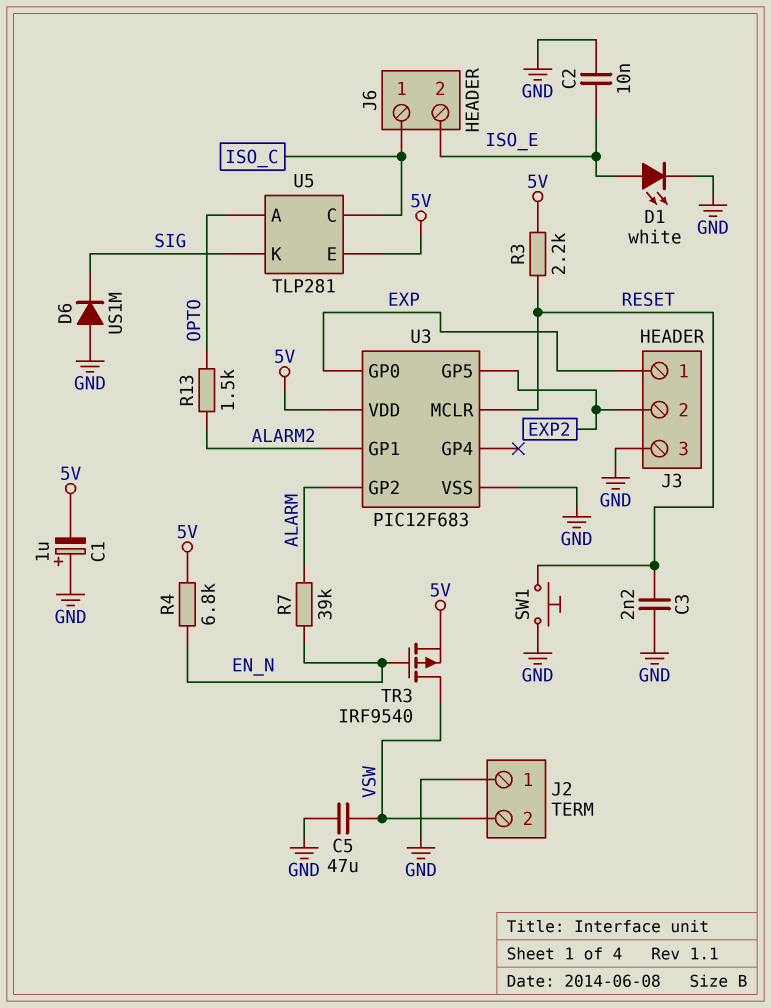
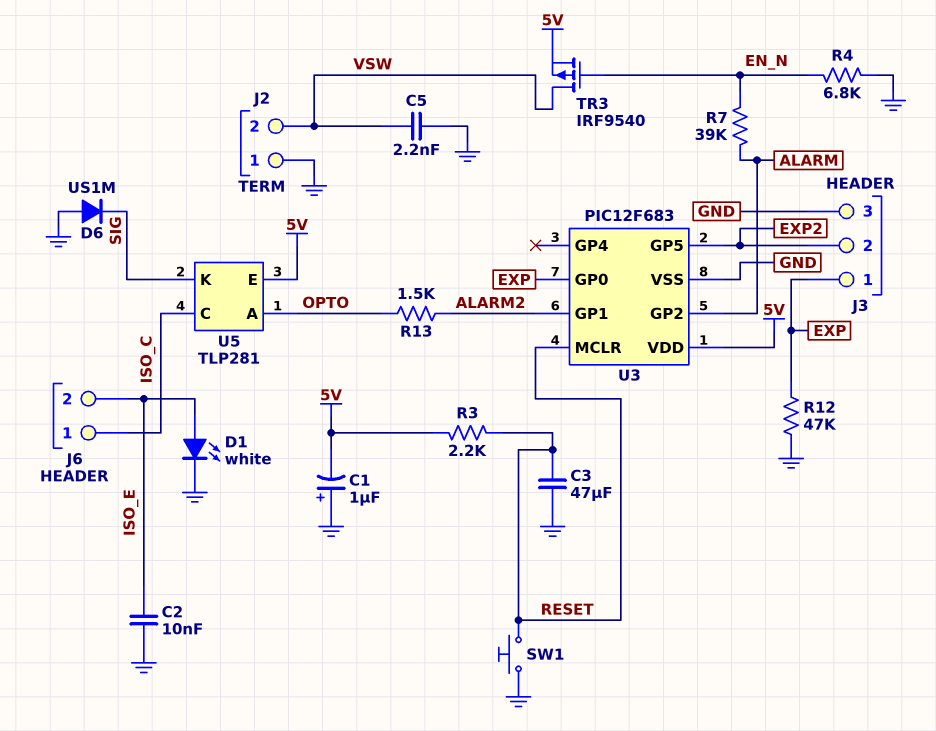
C3: 2.2nF (GND, RESET) -> 47uF (GND, RESET)
C5: 47uF (GND, VSW) -> 2.2nF (GND, VSW)
R4: 6.8k (5V, EN_N) -> 6.8k (EN_N, GND)
R12: none -> 47k (EXP, GND)

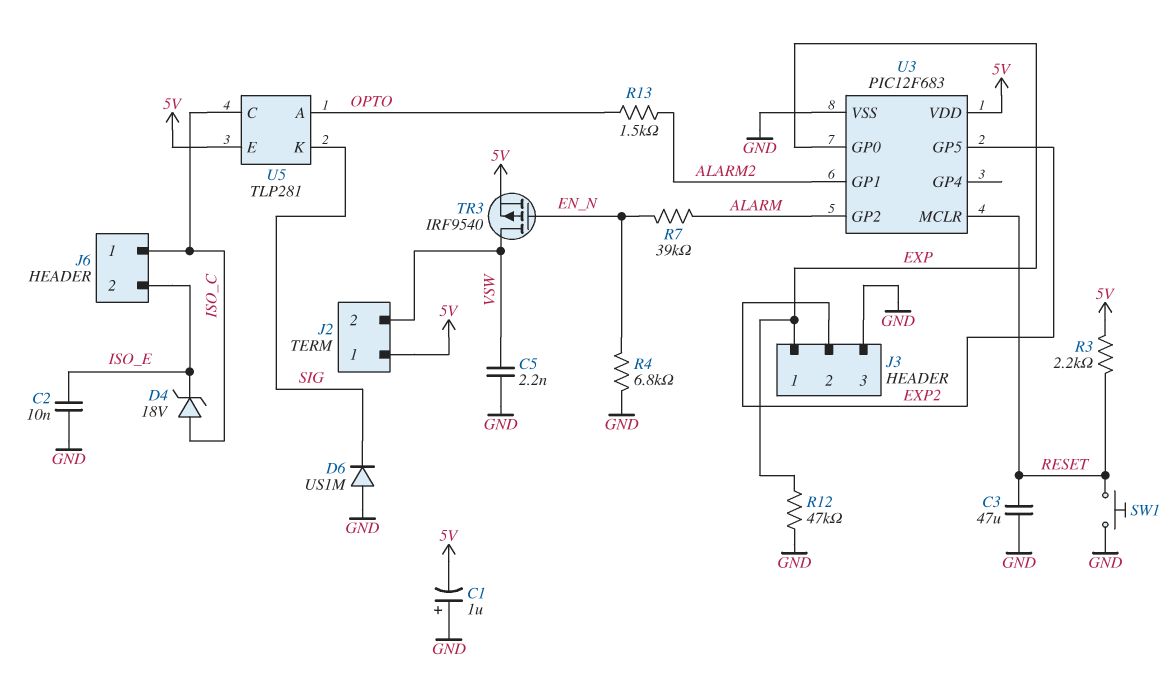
D1: LED white (A ISO_E, K GND) -> none
D4: none -> zener 18V (A ISO_C, K ISO_E)
J2 pin 1: GND -> 5V

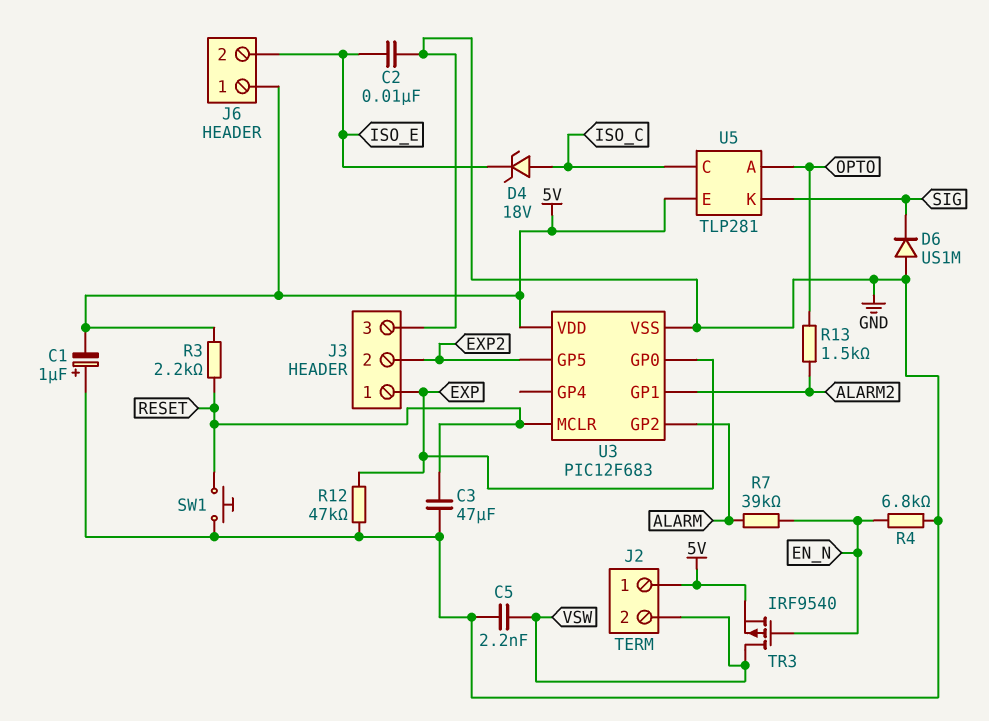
J6 pin 1: ISO_C -> 5V

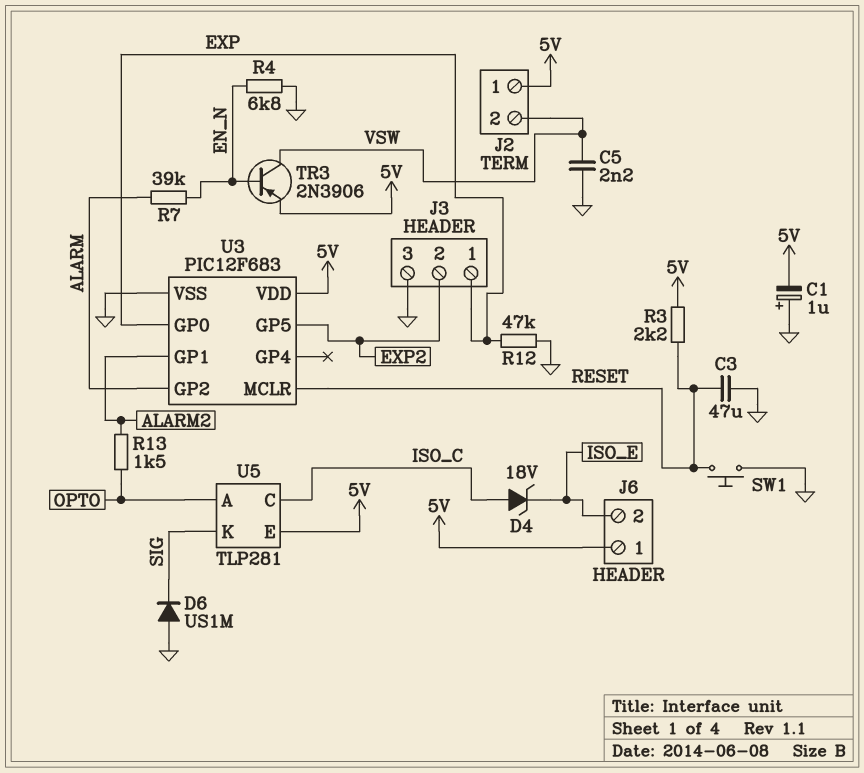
C2: 10nF (GND, ISO_E) -> none
TR3: PMOS IRF9540 (G EN_N, D VSW, S 5V) -> PNP 2N3906 (B EN_N, C VSW, E 5V)

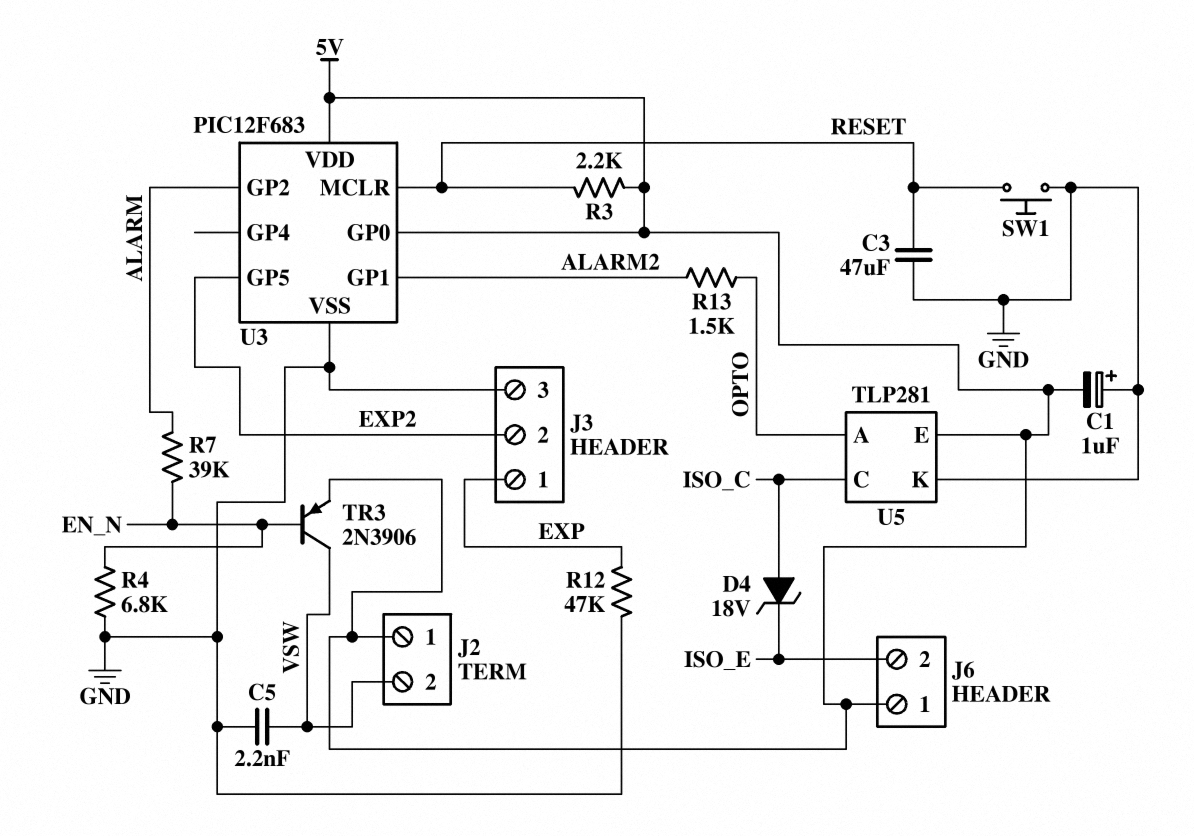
D6: diode US1M (A GND, K SIG) -> none
U3 pin GP0: EXP -> 5V
U5 pin K: SIG -> GND

